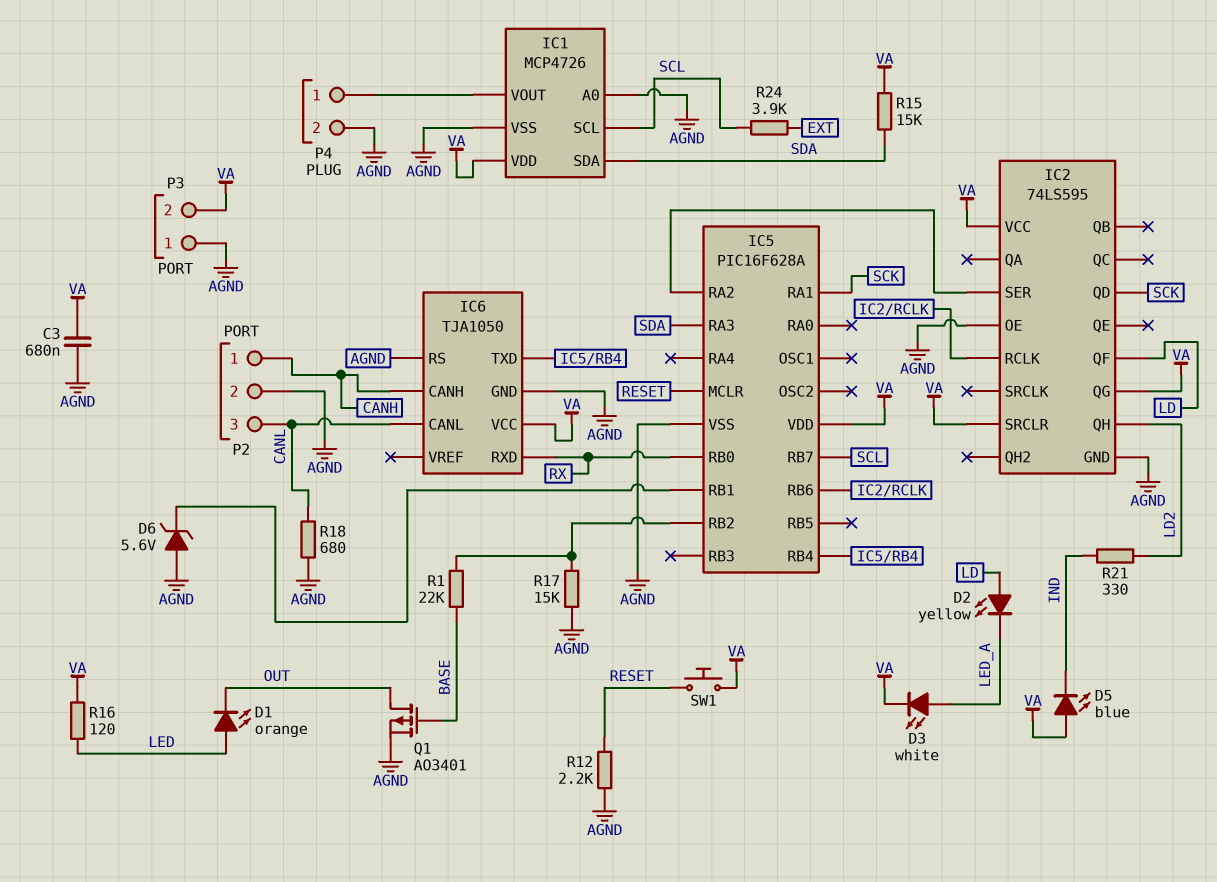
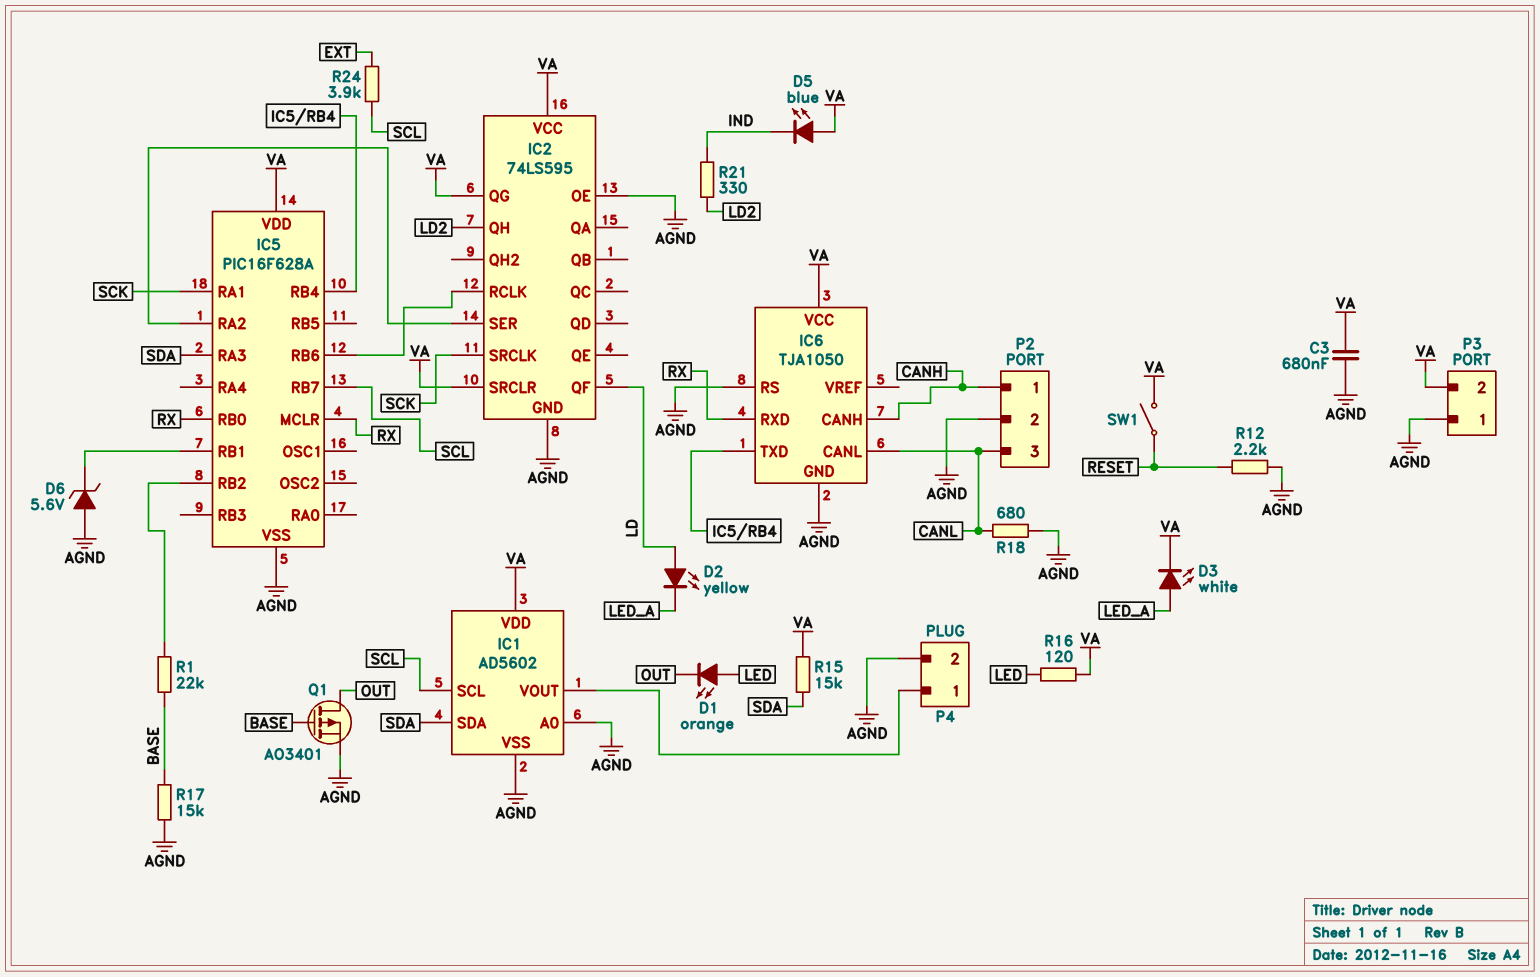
IC1: MCP4726 -> AD5602
IC2 pin QD: SCK -> none
IC2 pin SRCLK: none -> SCK
IC5 pin MCLR: RESET -> RX
R17: 15k (AGND, IC5/RB2) -> 15k (AGND, BASE)
SW1: button (RESET, VA) -> switch (RESET, VA)

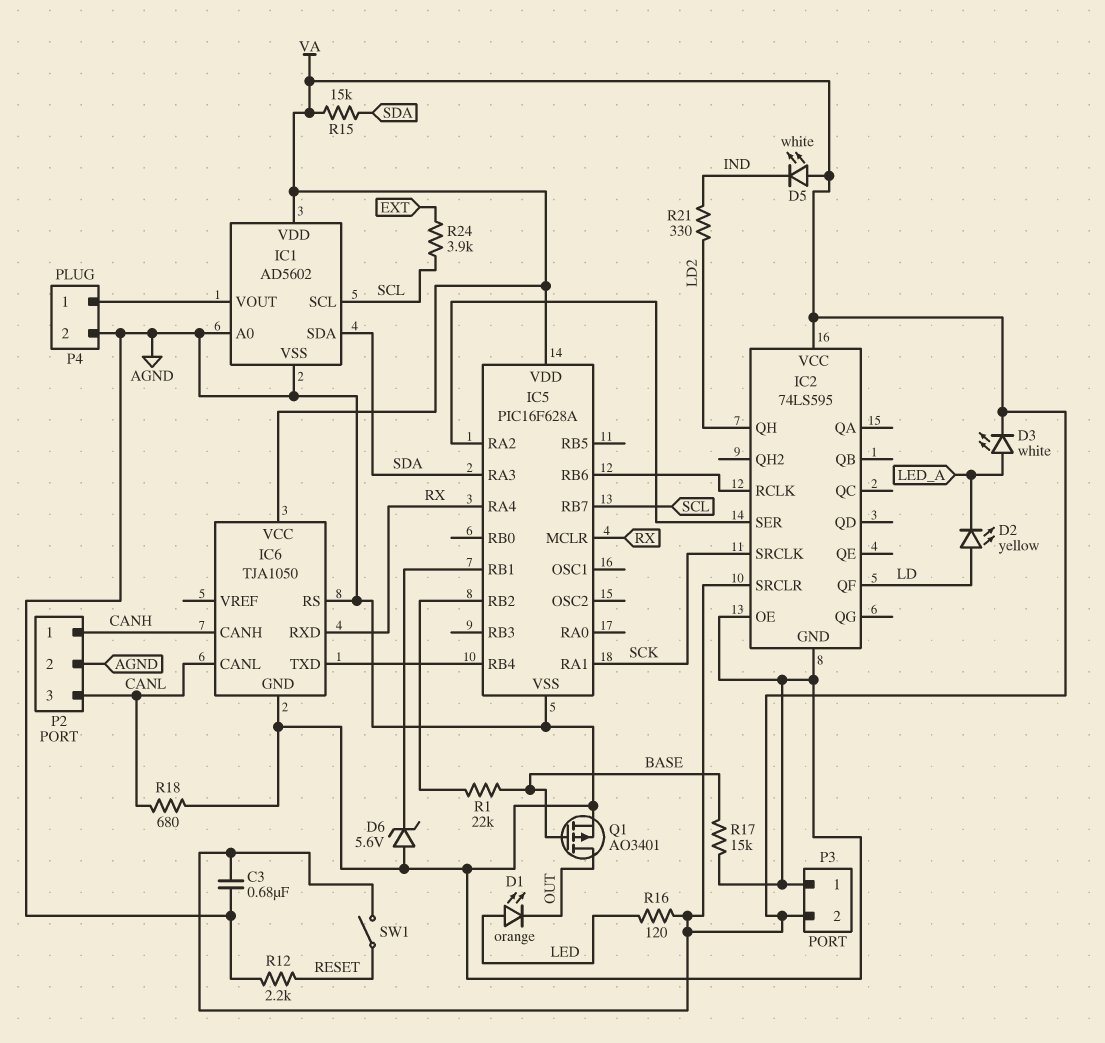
D5: LED blue (A VA, K IND) -> LED white (A VA, K IND)
IC2 pin QG: VA -> none
IC5 pin RA4: none -> RX
IC5 pin RB0: RX -> none

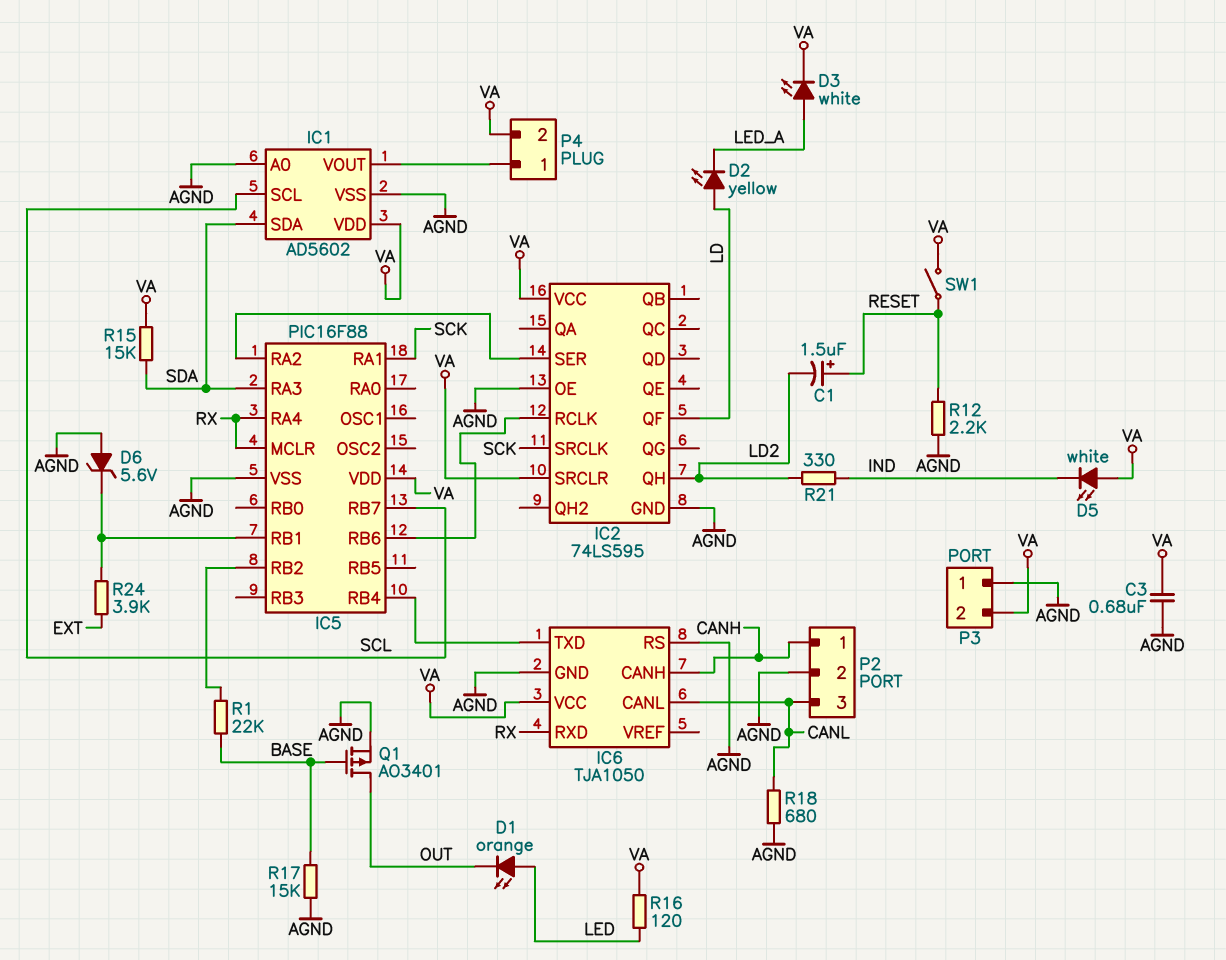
C1: none -> 1.5uF (plus RESET, minus LD2)
IC5: PIC16F628A -> PIC16F88
P4 pin 2: AGND -> VA
R24: 3.9k (EXT, SCL) -> 3.9k (EXT, IC5/RB1)

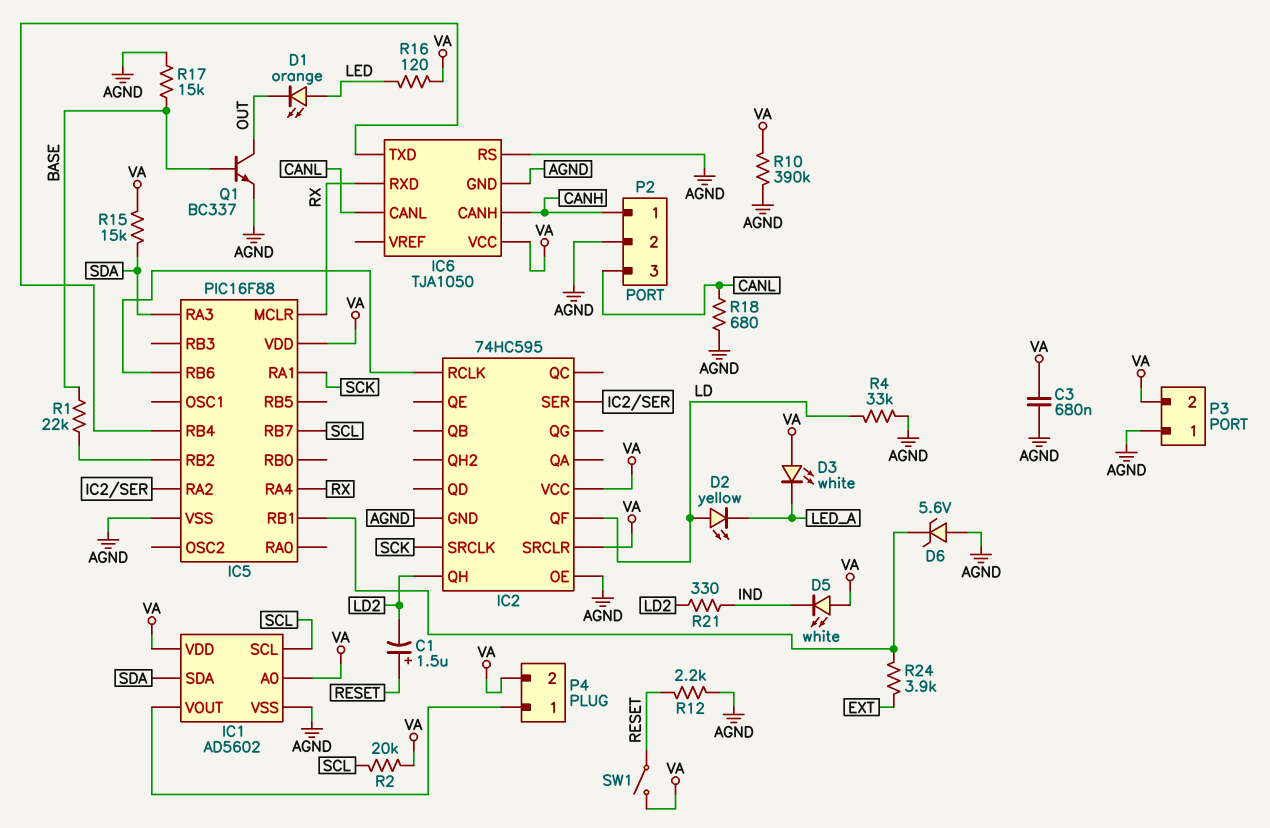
D3: LED white (A LED_A, K VA) -> LED white (A VA, K LED_A)
IC1 pin A0: AGND -> VA
IC2: 74LS595 -> 74HC595
Q1: PMOS AO3401 (G BASE, D OUT, S AGND) -> NPN BC337 (B BASE, C OUT, E AGND)
R2: none -> 20k (SCL, VA)
R4: none -> 33k (AGND, LD)
R10: none -> 390k (AGND, VA)

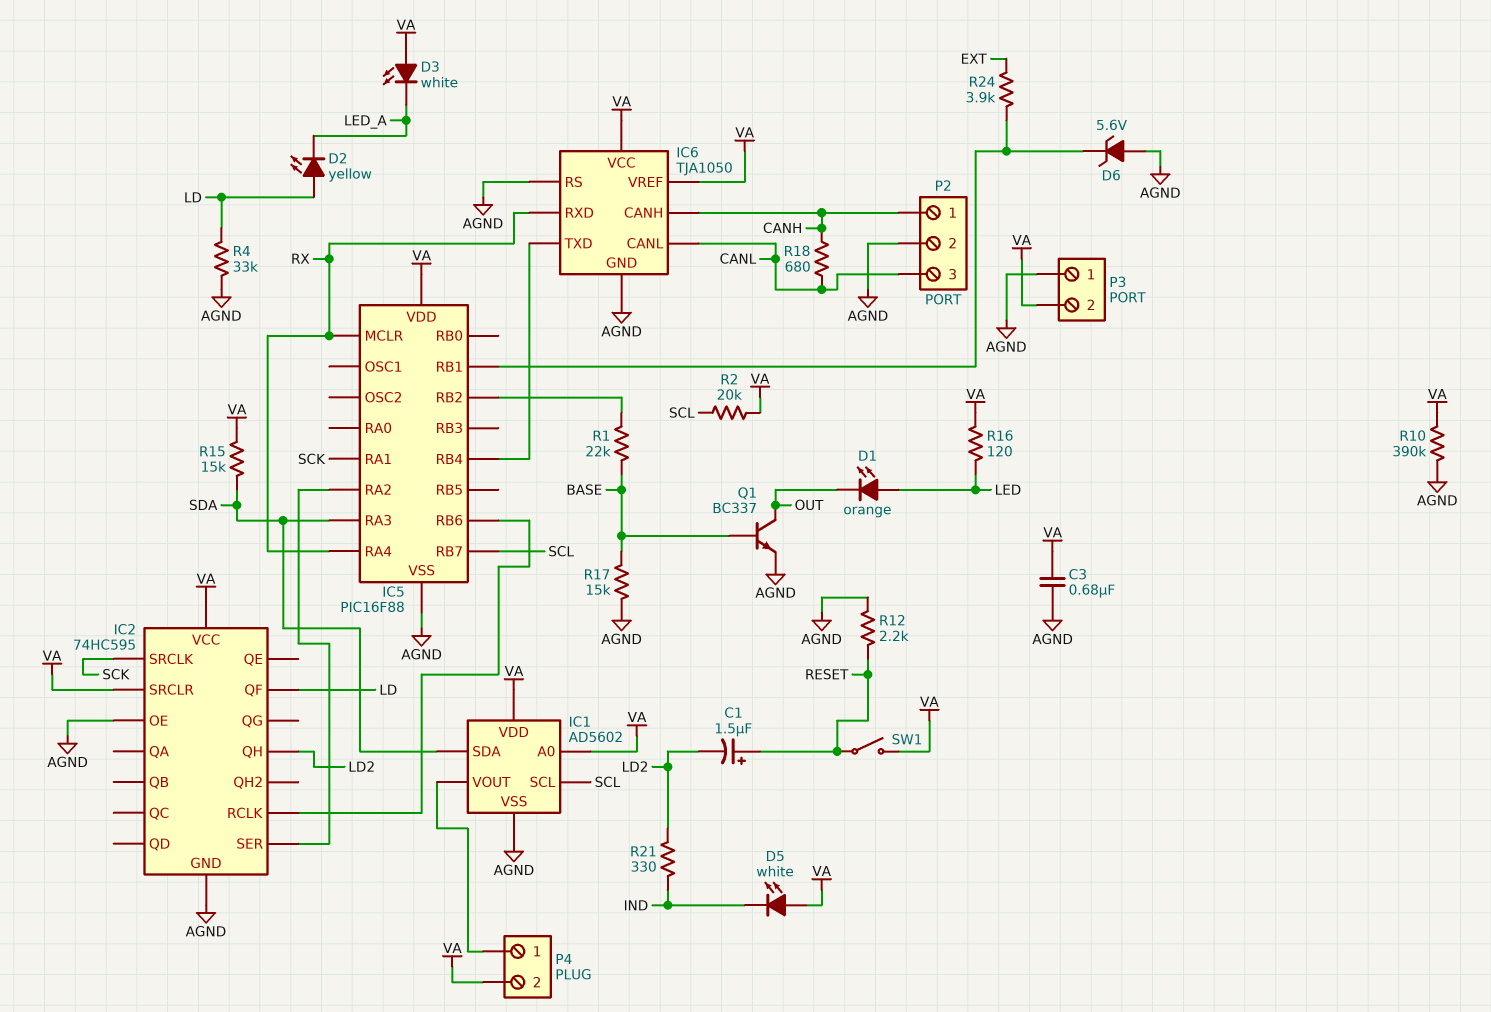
IC6 pin VREF: none -> VA
R18: 680 (AGND, CANL) -> 680 (CANH, CANL)

